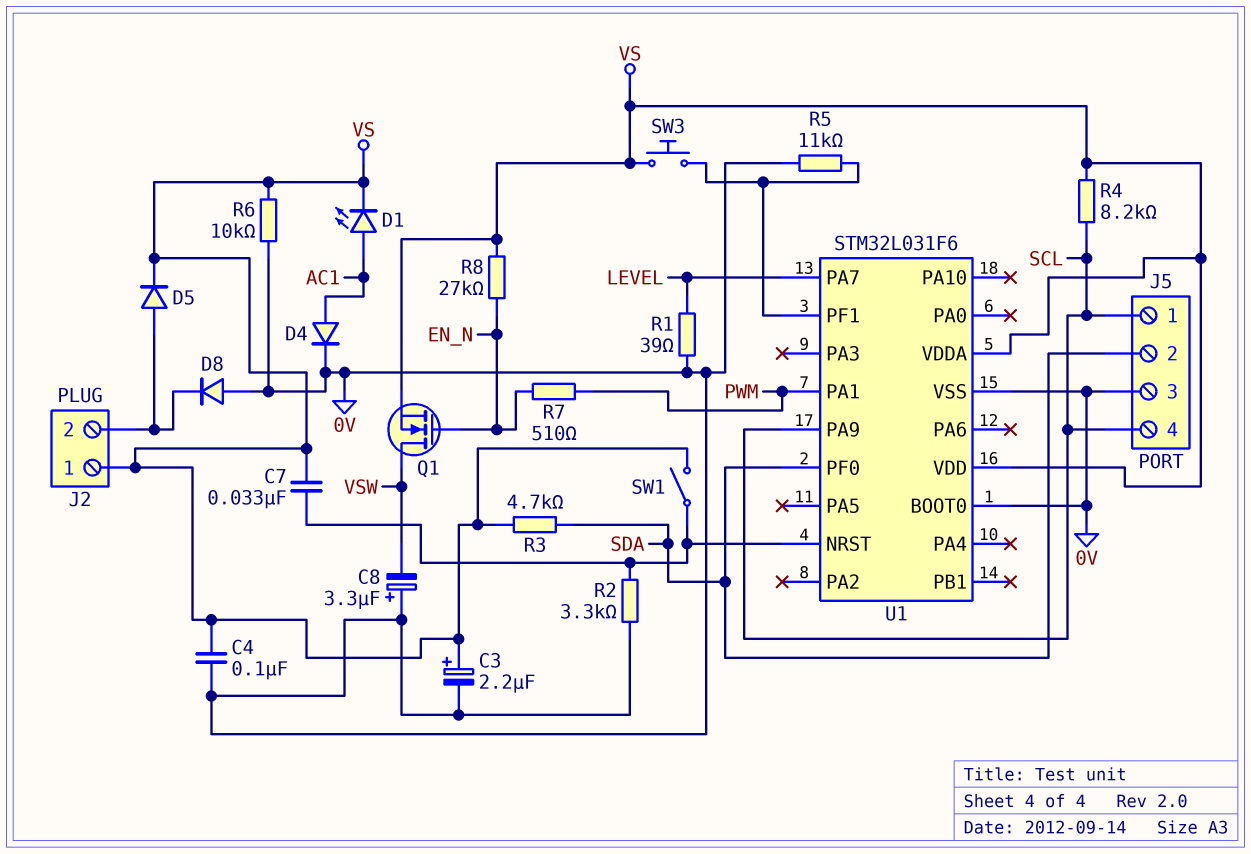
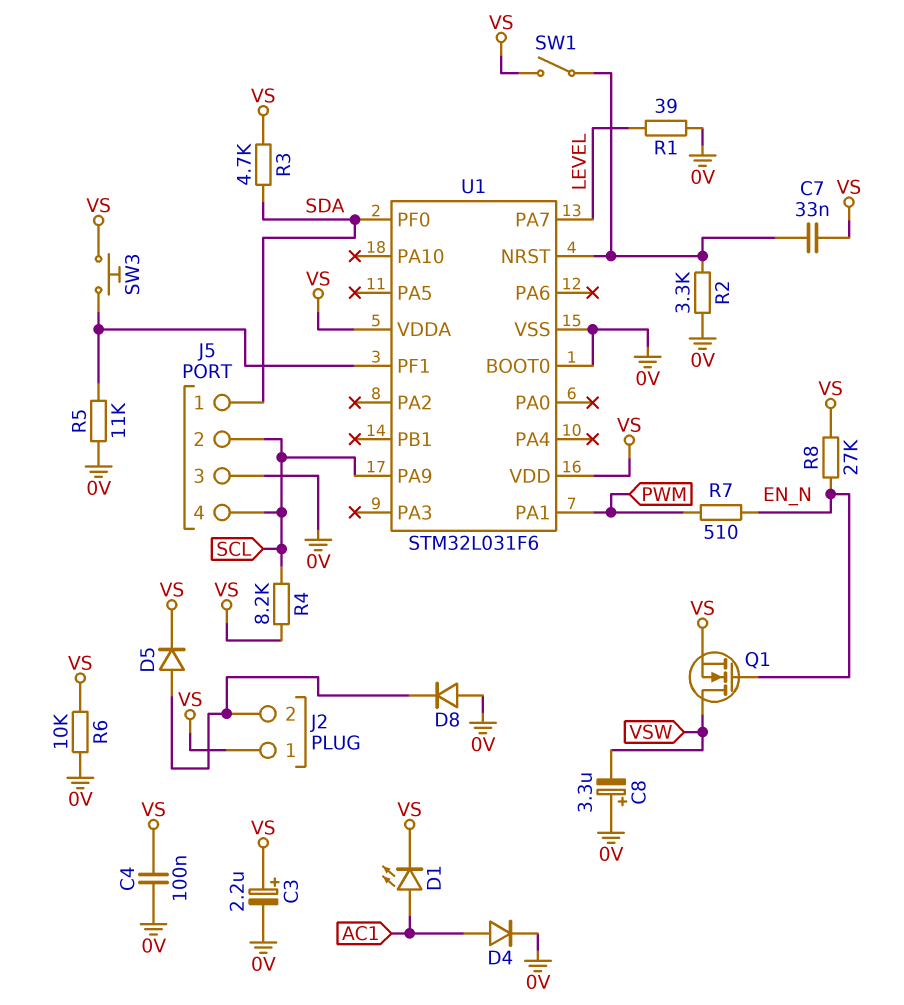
J5 pin 1: SCL -> SDA
J5 pin 2: SDA -> SCL

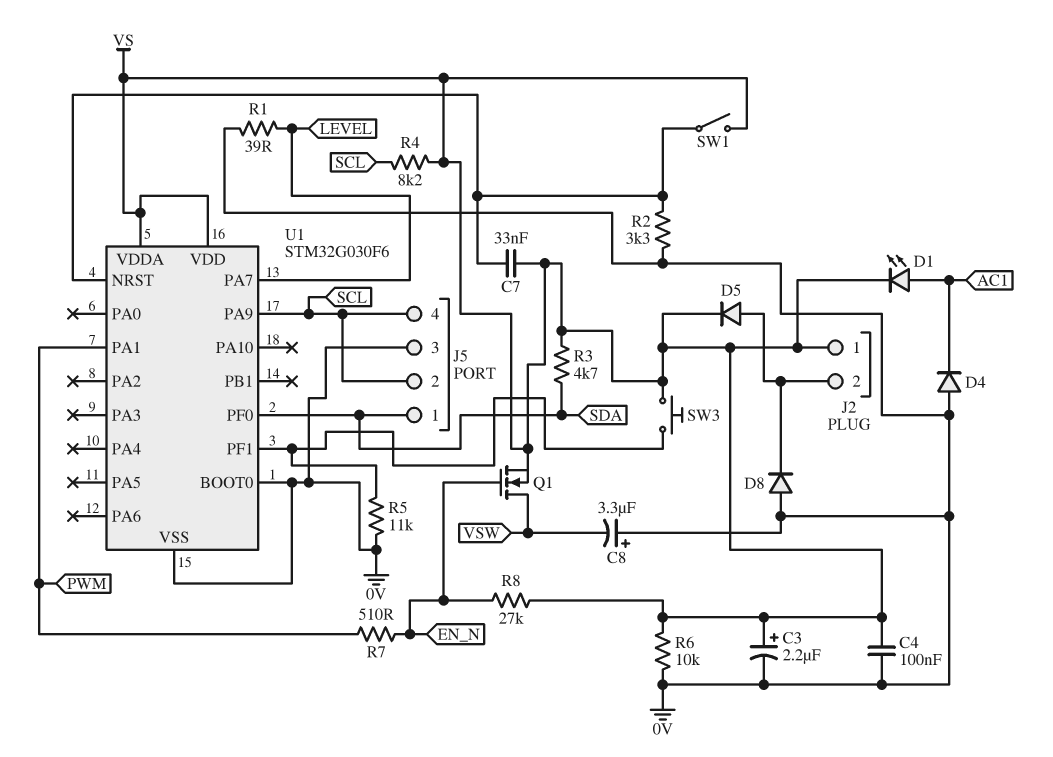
D4: diode (A AC1, K 0V) -> diode (A 0V, K AC1)
U1: STM32L031F6 -> STM32G030F6

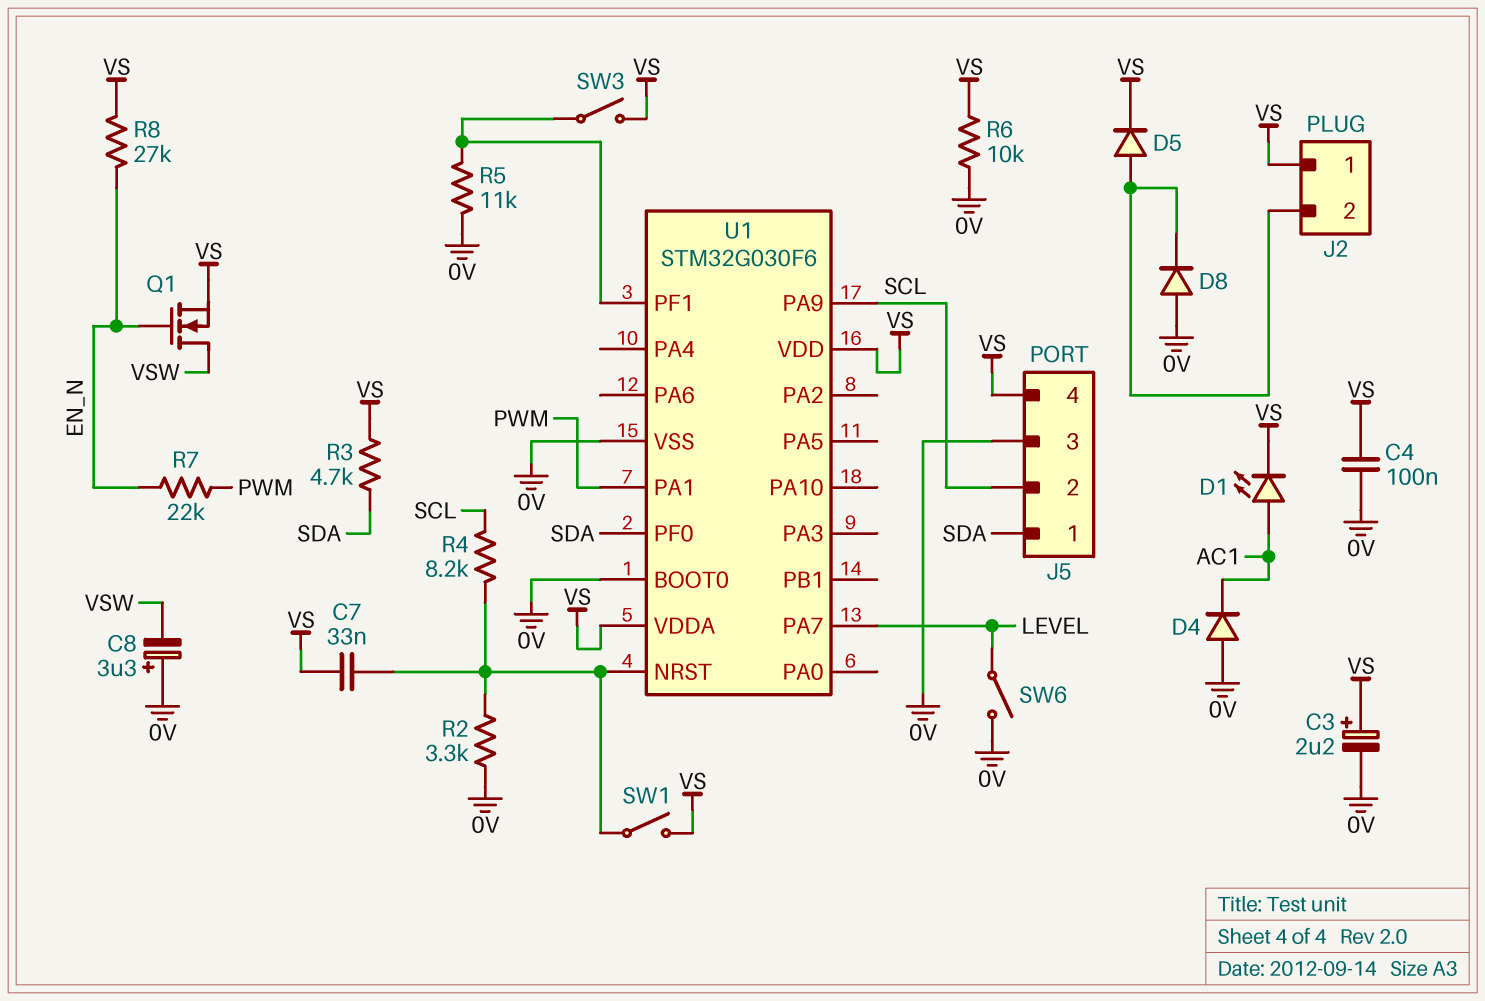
J5 pin 4: SCL -> VS
R1: 39 (0V, LEVEL) -> none
R4: 8.2k (SCL, VS) -> 8.2k (SCL, U1/NRST)
R7: 510 (EN_N, PWM) -> 22k (EN_N, PWM)
SW3: button (U1/PF1, VS) -> switch (U1/PF1, VS)
SW6: none -> switch (0V, LEVEL)

